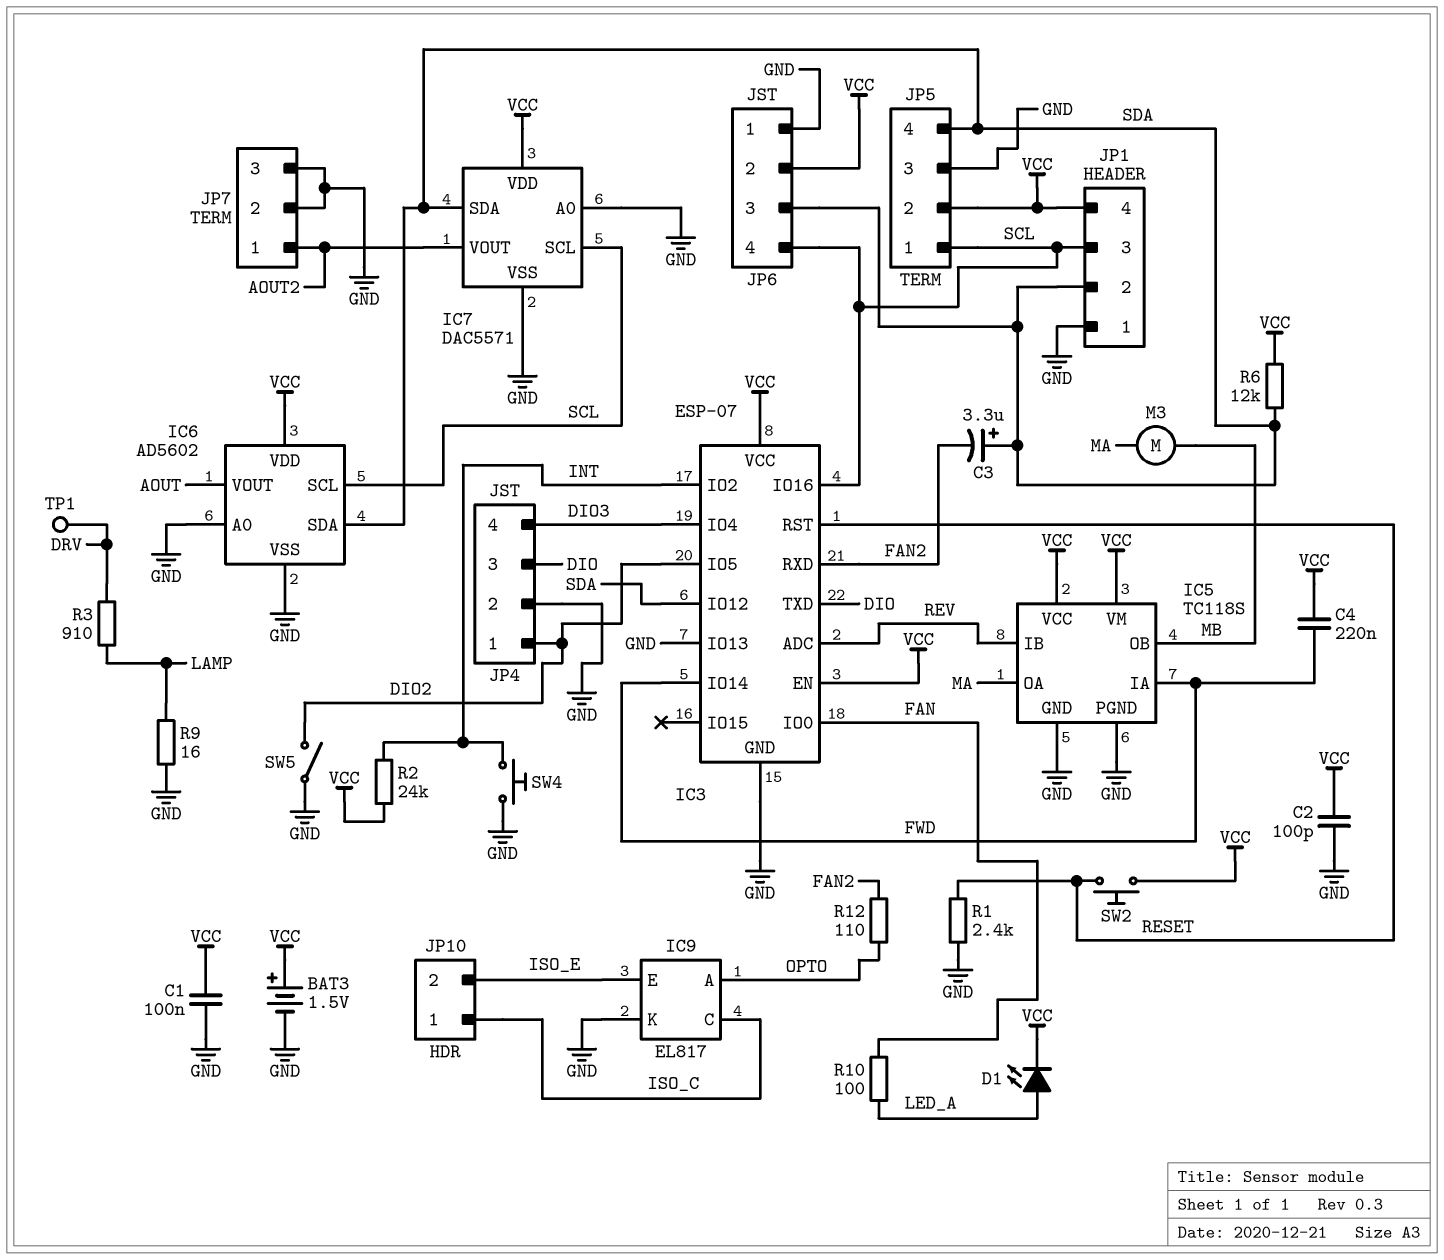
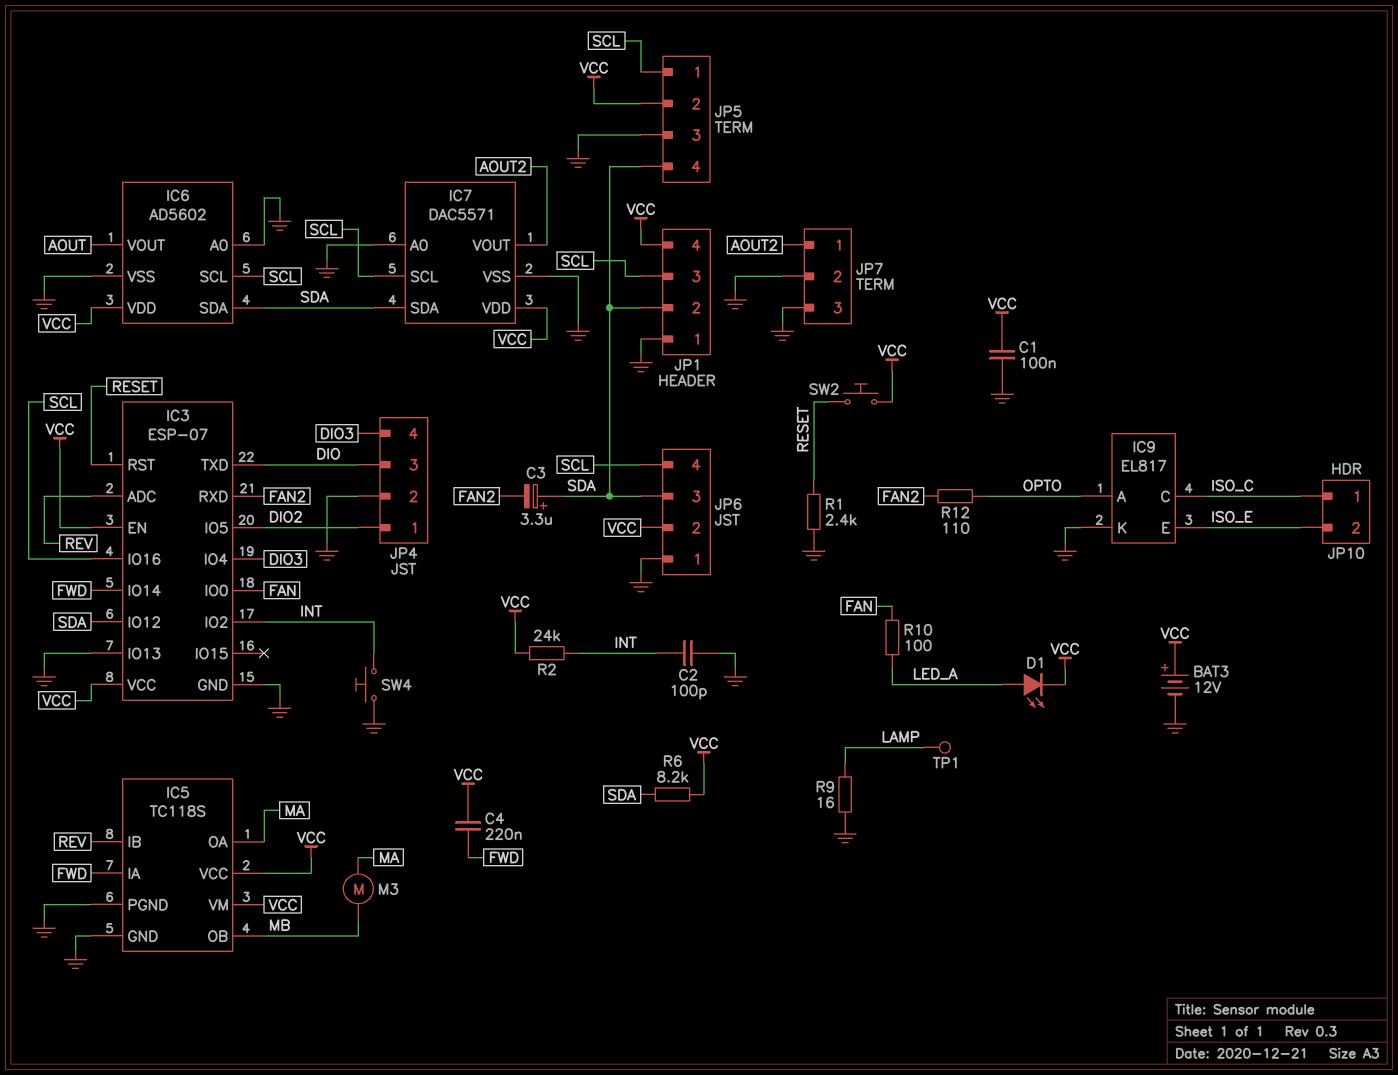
BAT3: 1.5V (plus VCC, minus GND) -> 12V (plus VCC, minus GND)
C2: 100pF (GND, VCC) -> 100pF (GND, INT)
R3: 910 (DRV, LAMP) -> none
R6: 12k (SDA, VCC) -> 8.2k (SDA, VCC)
SW5: switch (DIO2, GND) -> none
TP1: test point (DRV) -> test point (LAMP)

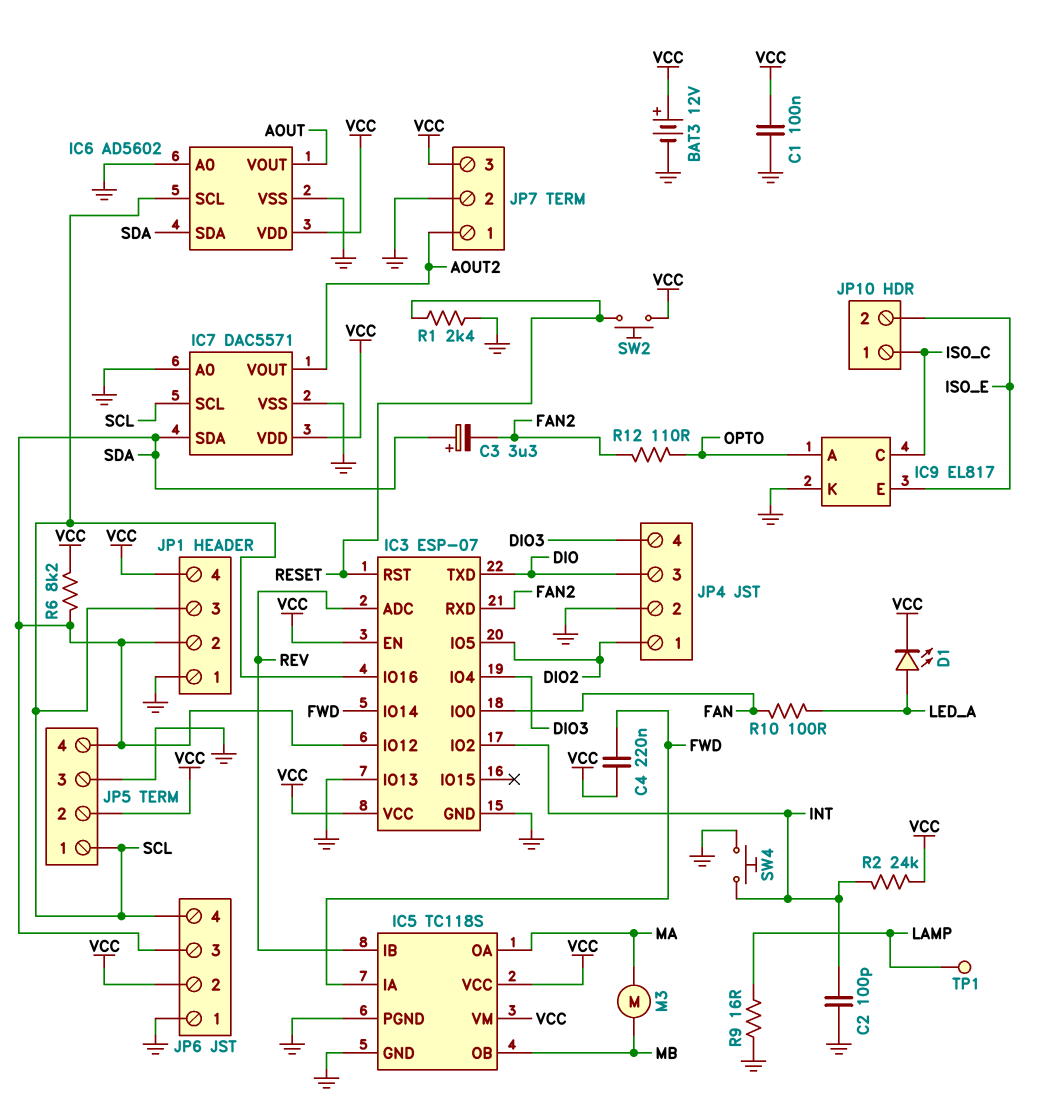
JP7 pin 3: GND -> VCC

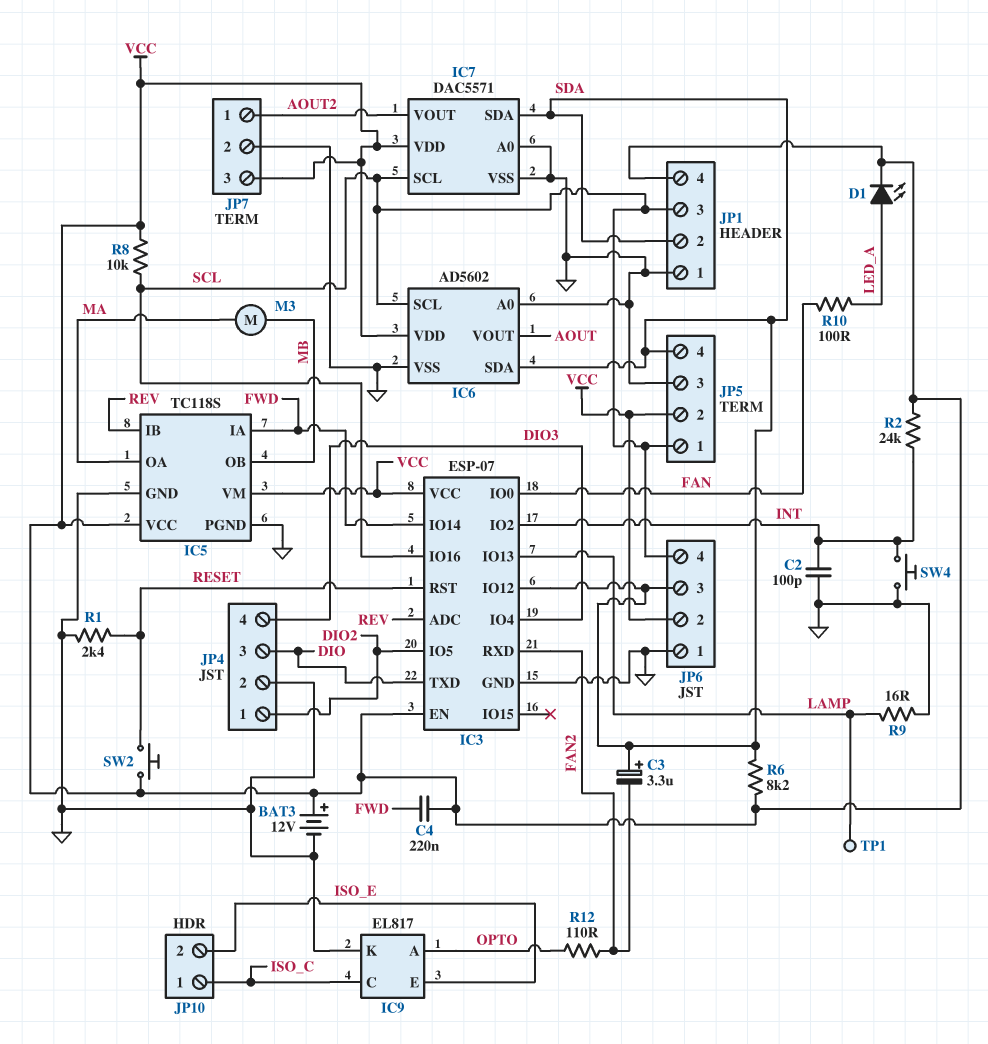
C1: 100nF (GND, VCC) -> none
IC3 pin IO13: GND -> LAMP
R8: none -> 10k (SCL, VCC)

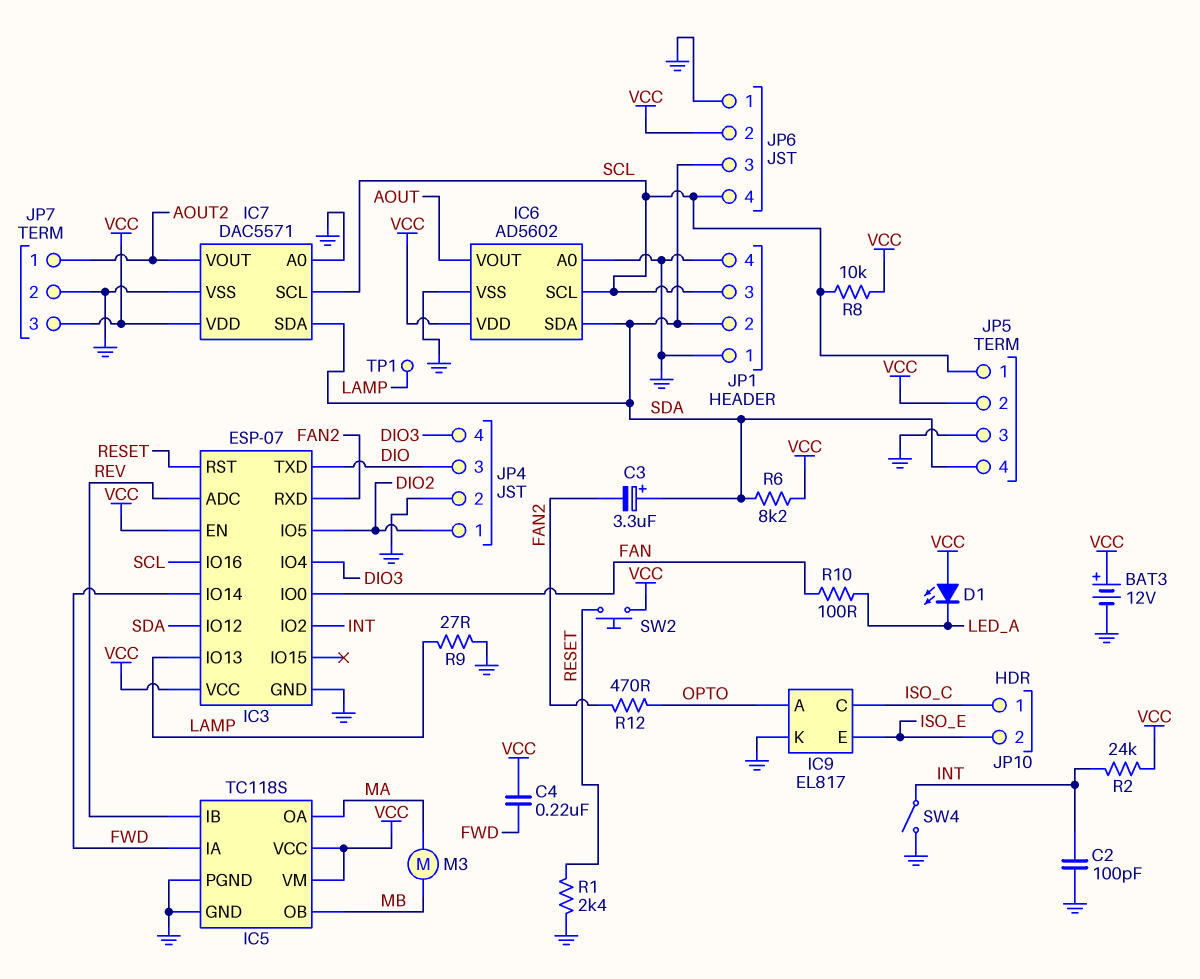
D1: LED (A LED_A, K VCC) -> LED (A VCC, K LED_A)
JP1 pin 4: VCC -> GND
R9: 16 (GND, LAMP) -> 27 (GND, LAMP)
R12: 110 (FAN2, OPTO) -> 470 (FAN2, OPTO)
SW4: button (GND, INT) -> switch (GND, INT)

